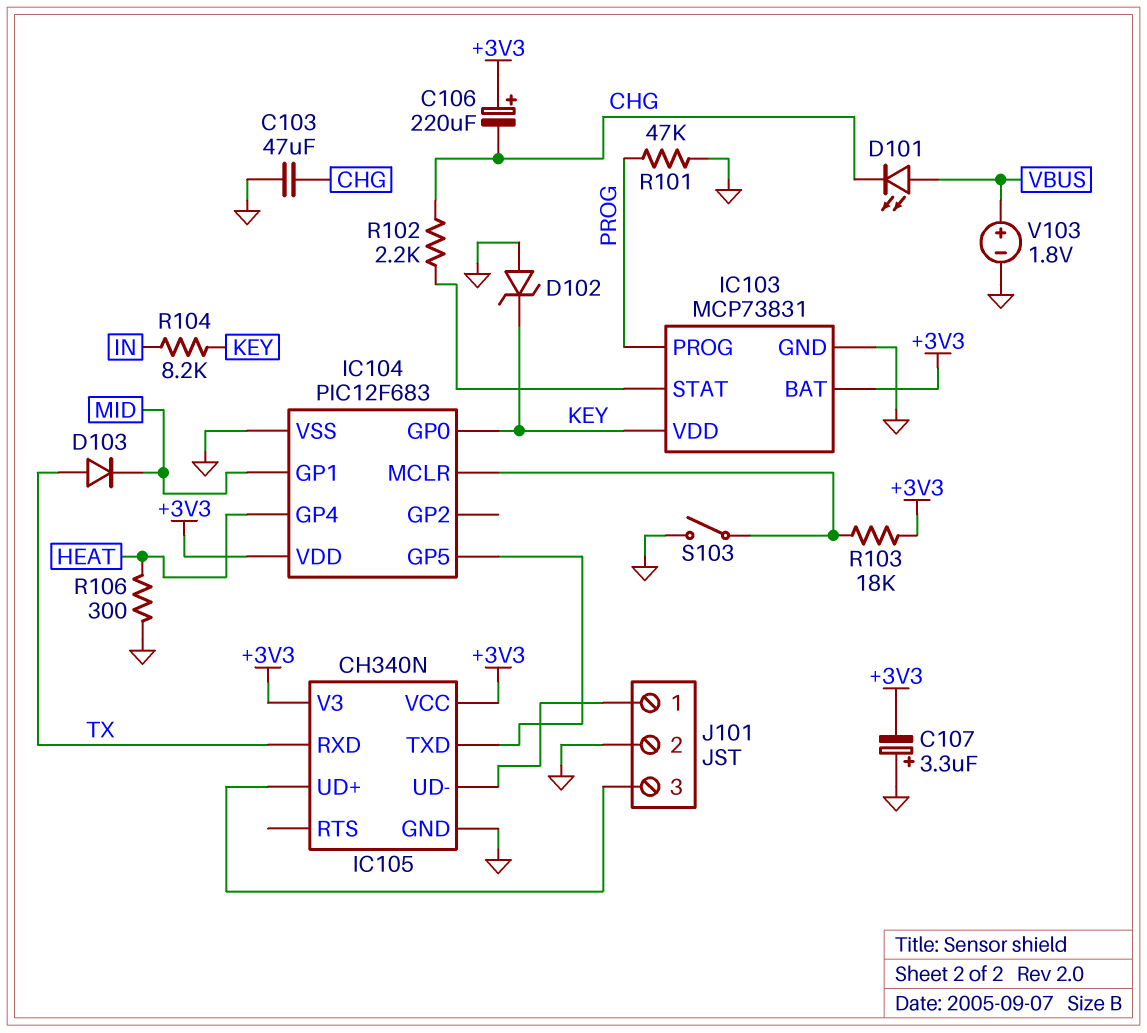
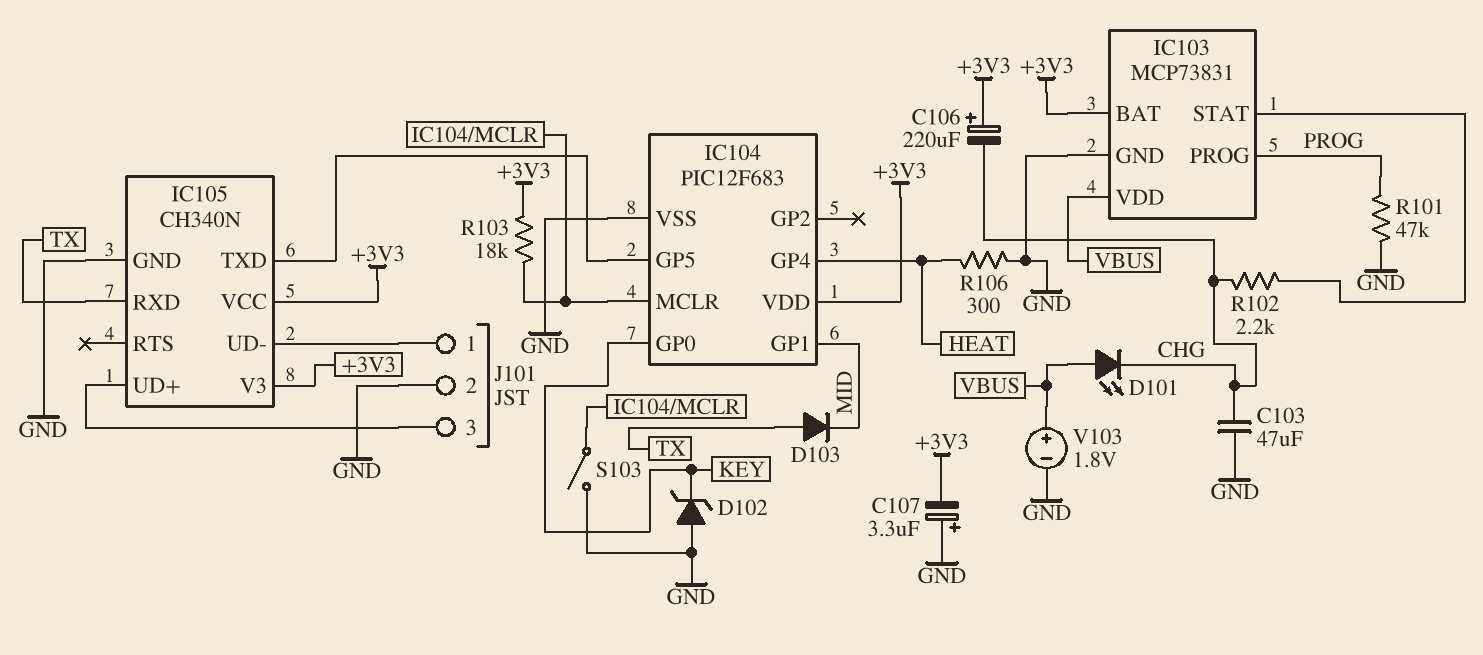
IC103 pin VDD: KEY -> VBUS
R104: 8.2k (IN, KEY) -> none

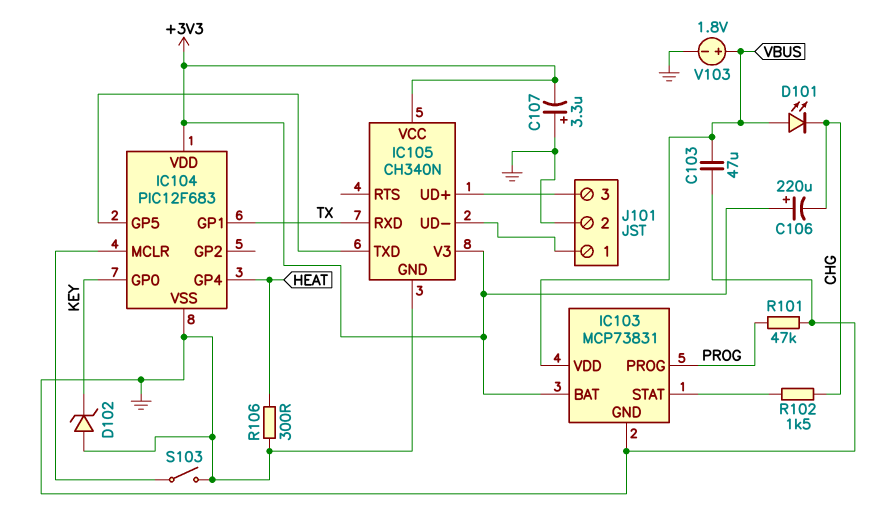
C103: 47uF (CHG, GND) -> 47uF (GND, VBUS)
D103: diode (A TX, K MID) -> none
IC104 pin GP1: MID -> TX
R102: 2.2k (CHG, IC103/STAT) -> 1.5k (CHG, IC103/STAT)
R103: 18k (+3V3, IC104/MCLR) -> none

